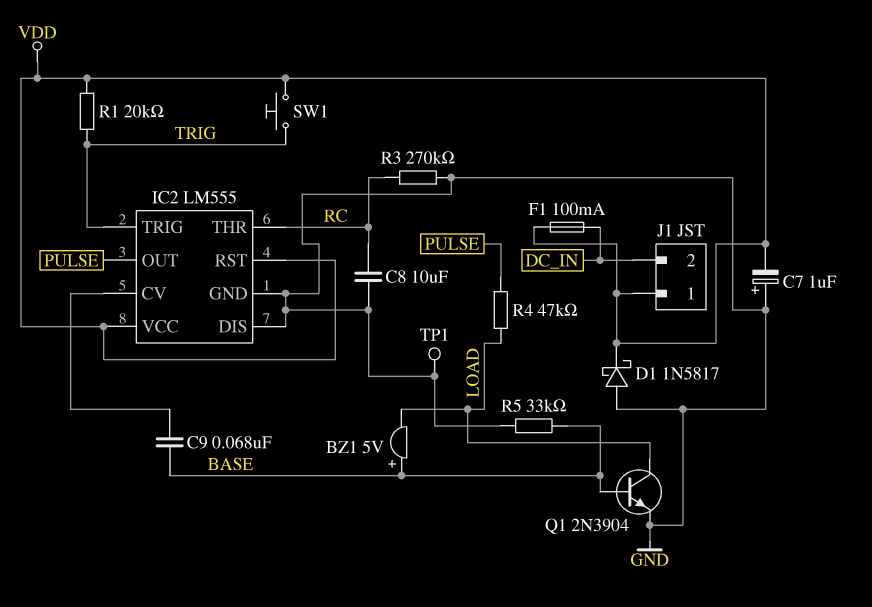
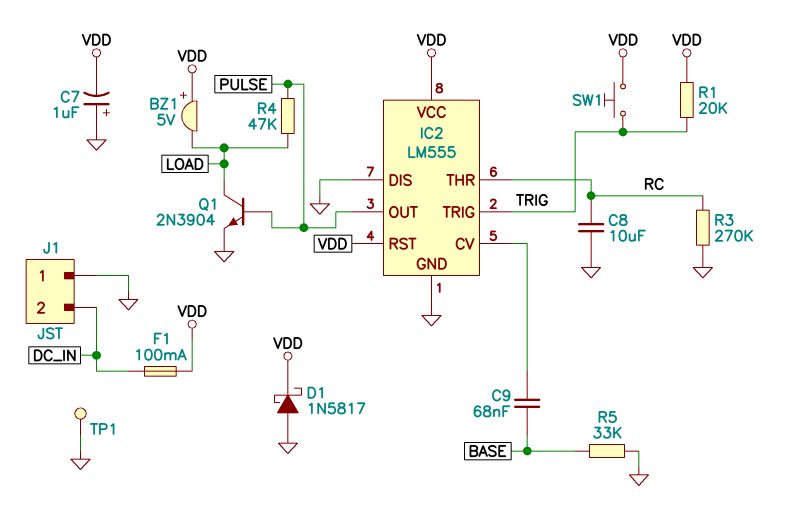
BZ1: buzzer 5V (plus BASE, minus LOAD) -> buzzer 5V (plus VDD, minus LOAD)
J1 pin 1: VDD -> GND
Q1: NPN 2N3904 (B BASE, C LOAD, E GND) -> NPN 2N3904 (B PULSE, C LOAD, E GND)

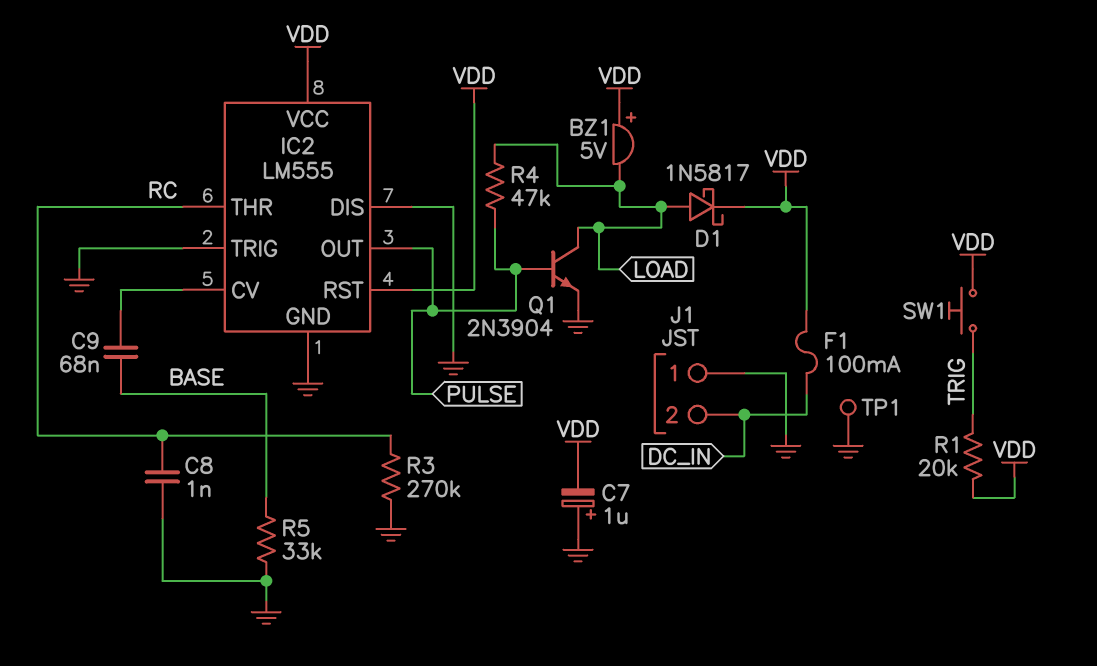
C8: 10uF (GND, RC) -> 1nF (GND, RC)
D1: schottky 1N5817 (A GND, K VDD) -> schottky 1N5817 (A LOAD, K VDD)
IC2 pin TRIG: TRIG -> GND

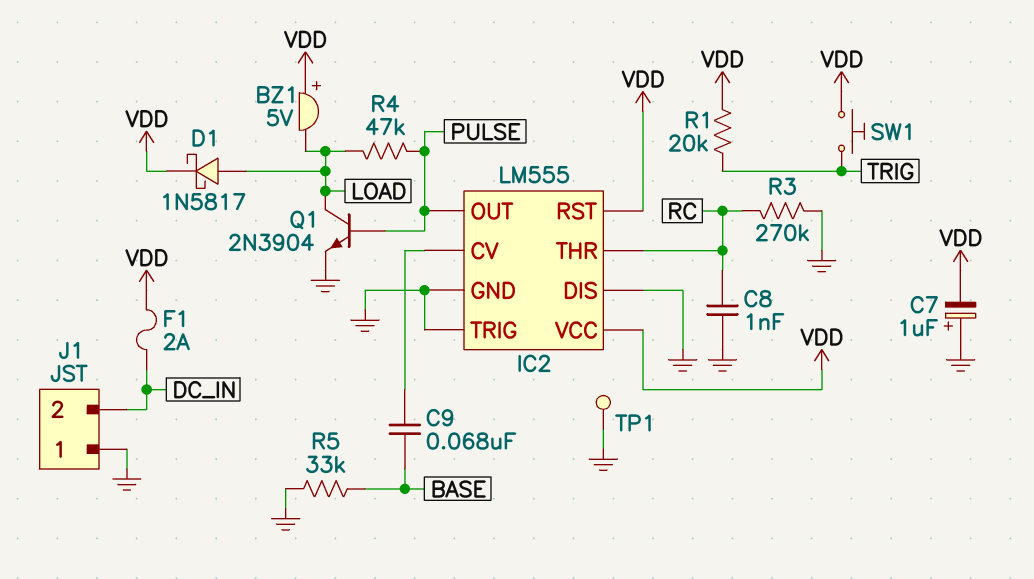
F1: 100mA (DC_IN, VDD) -> 2A (DC_IN, VDD)

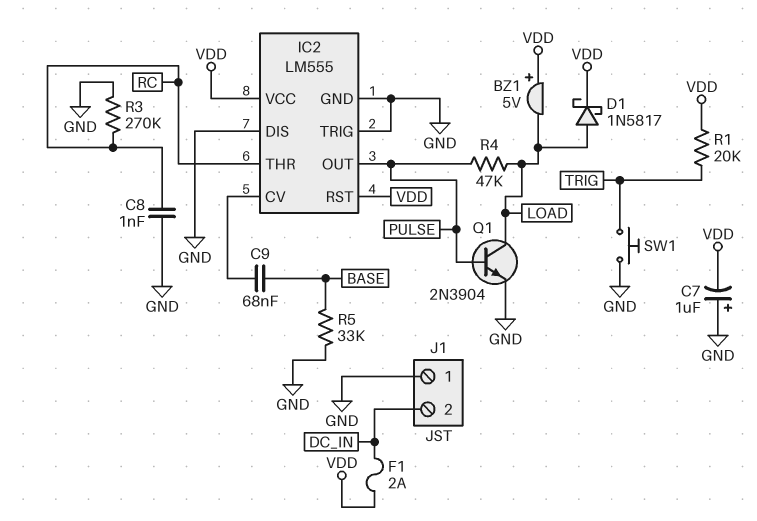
SW1: button (TRIG, VDD) -> button (GND, TRIG)
TP1: test point (GND) -> none

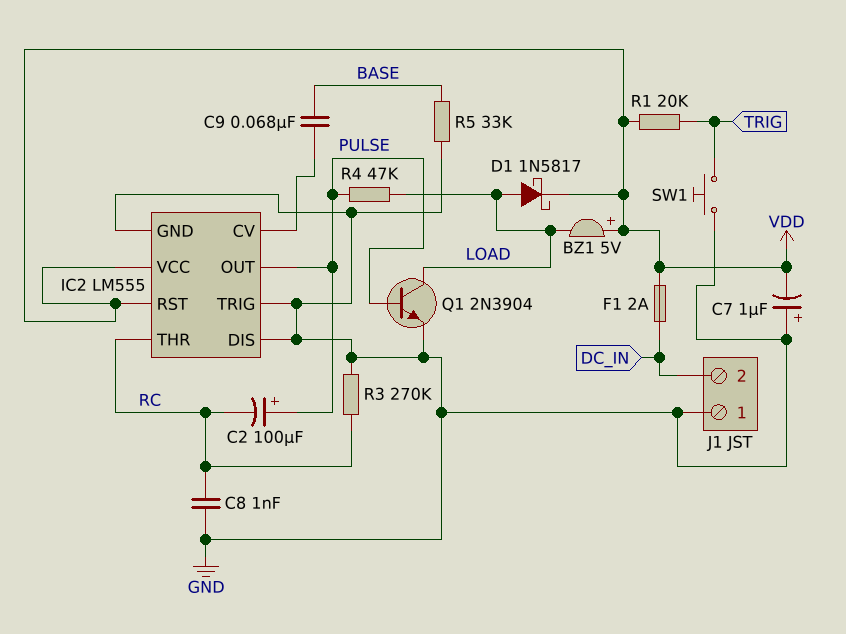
C2: none -> 100uF (plus PULSE, minus RC)

